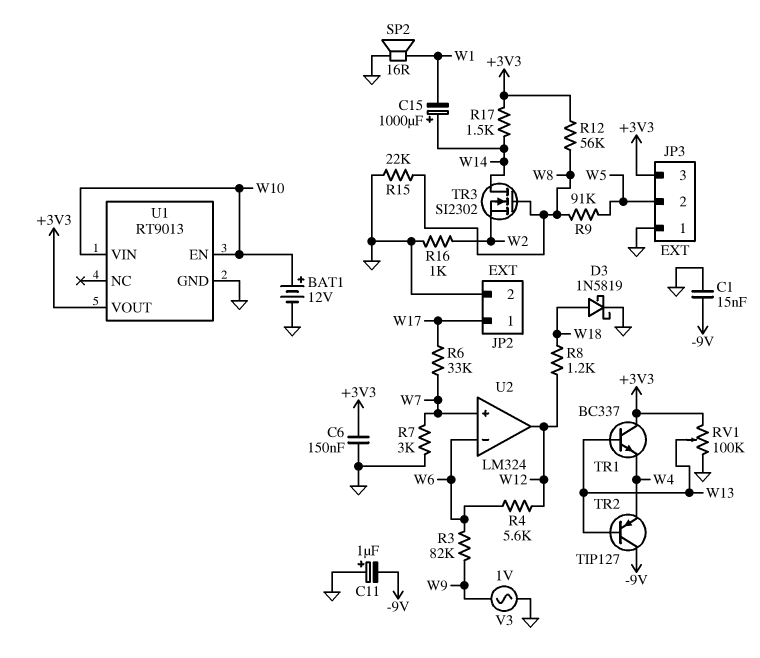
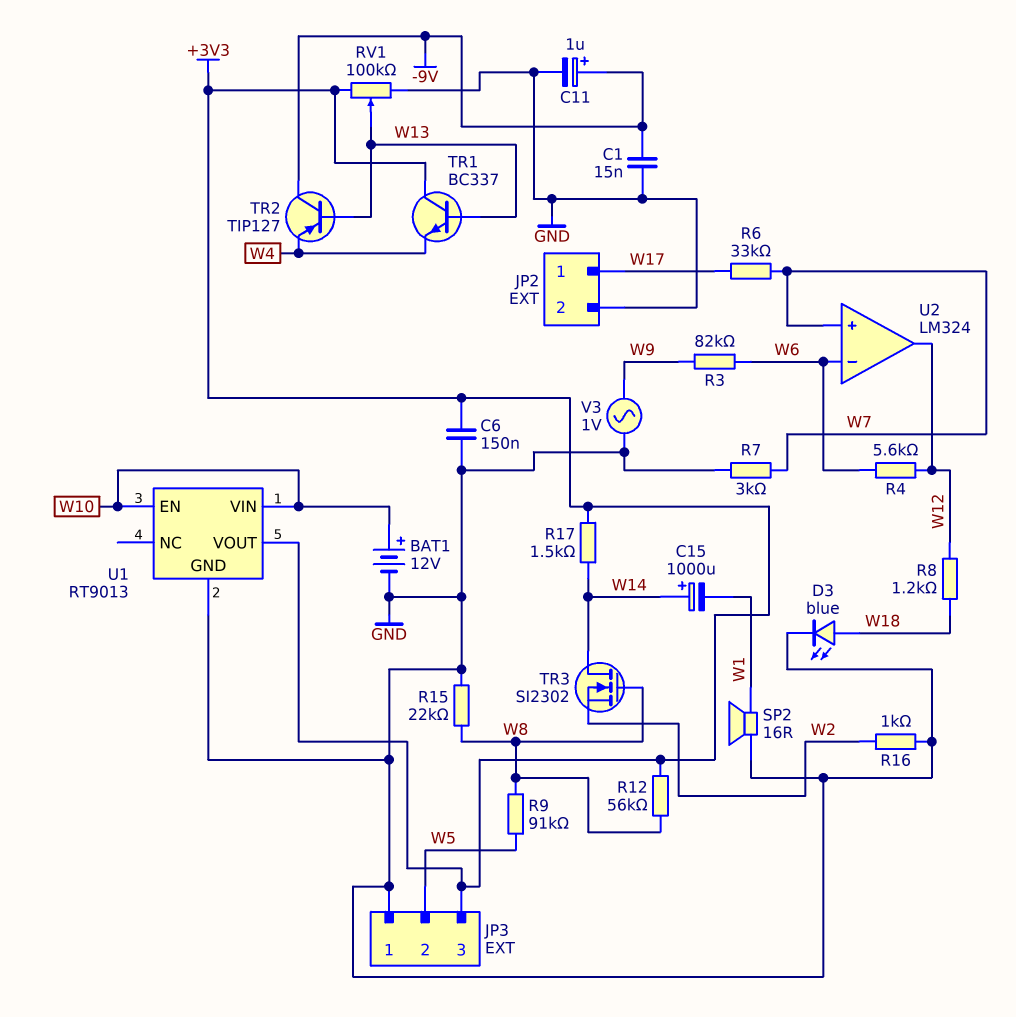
C11: 1uF (plus GND, minus -9V) -> 1uF (plus -9V, minus GND)
D3: schottky 1N5819 (A W18, K GND) -> LED blue (A W18, K GND)

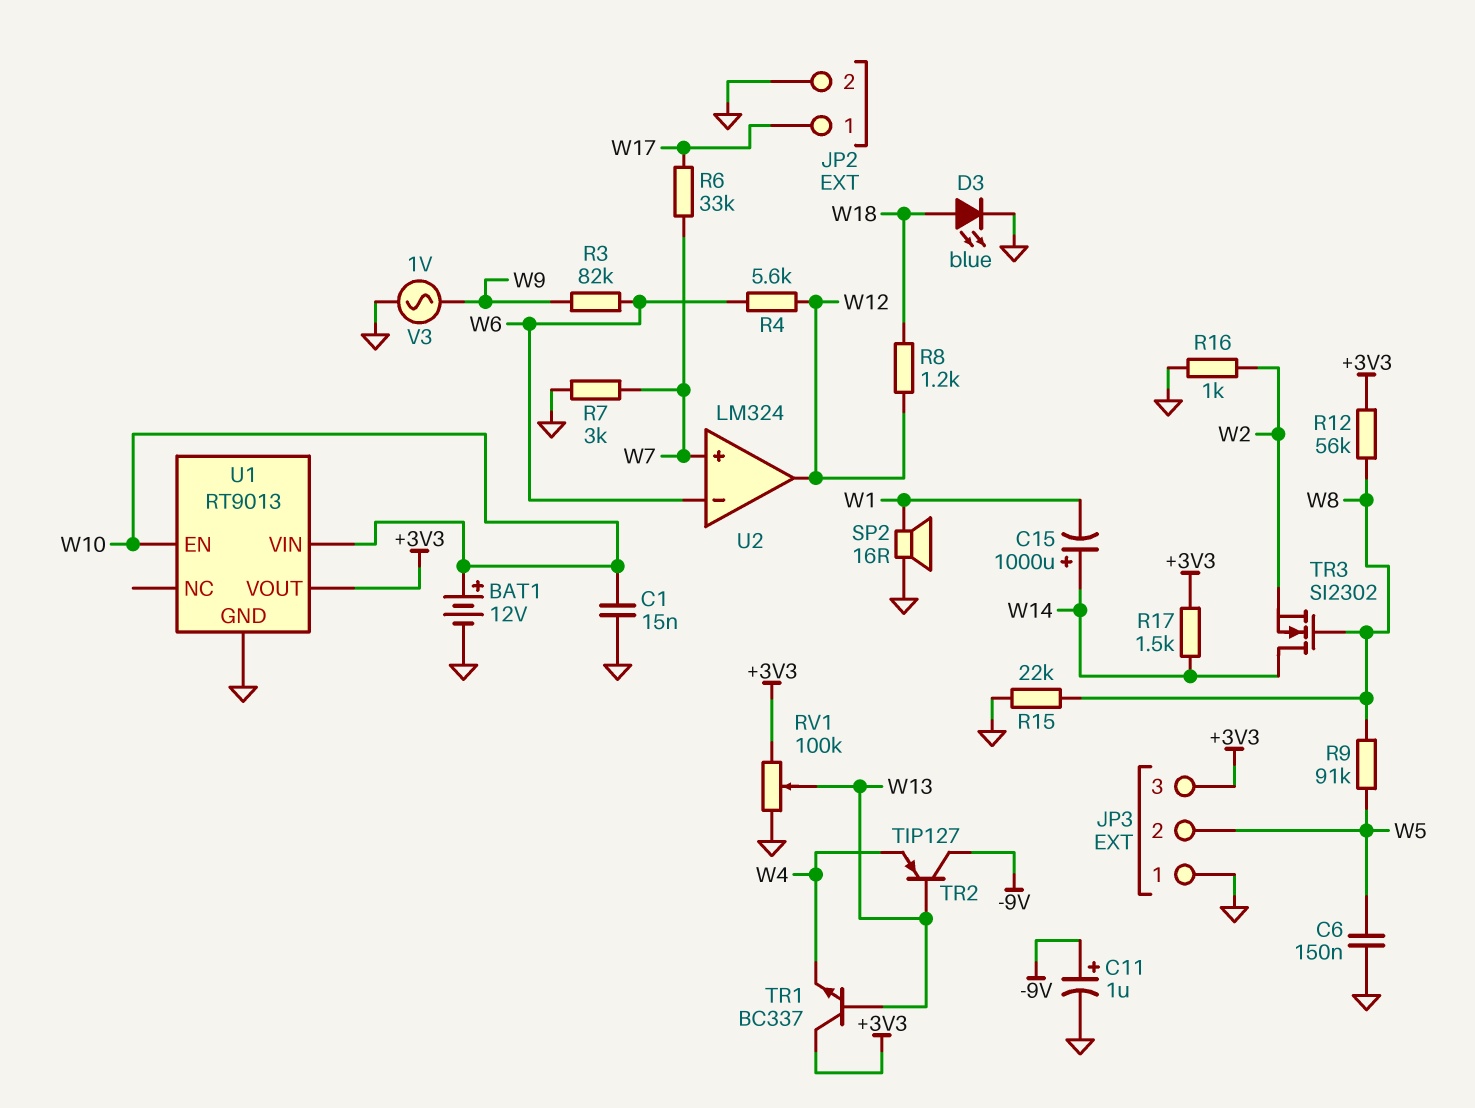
C1: 15nF (-9V, GND) -> 15nF (GND, W10)
C6: 150nF (+3V3, GND) -> 150nF (GND, W5)

